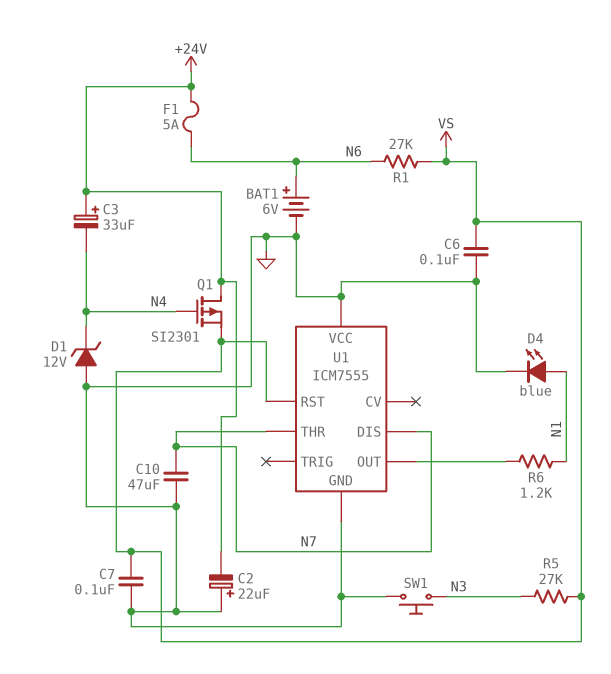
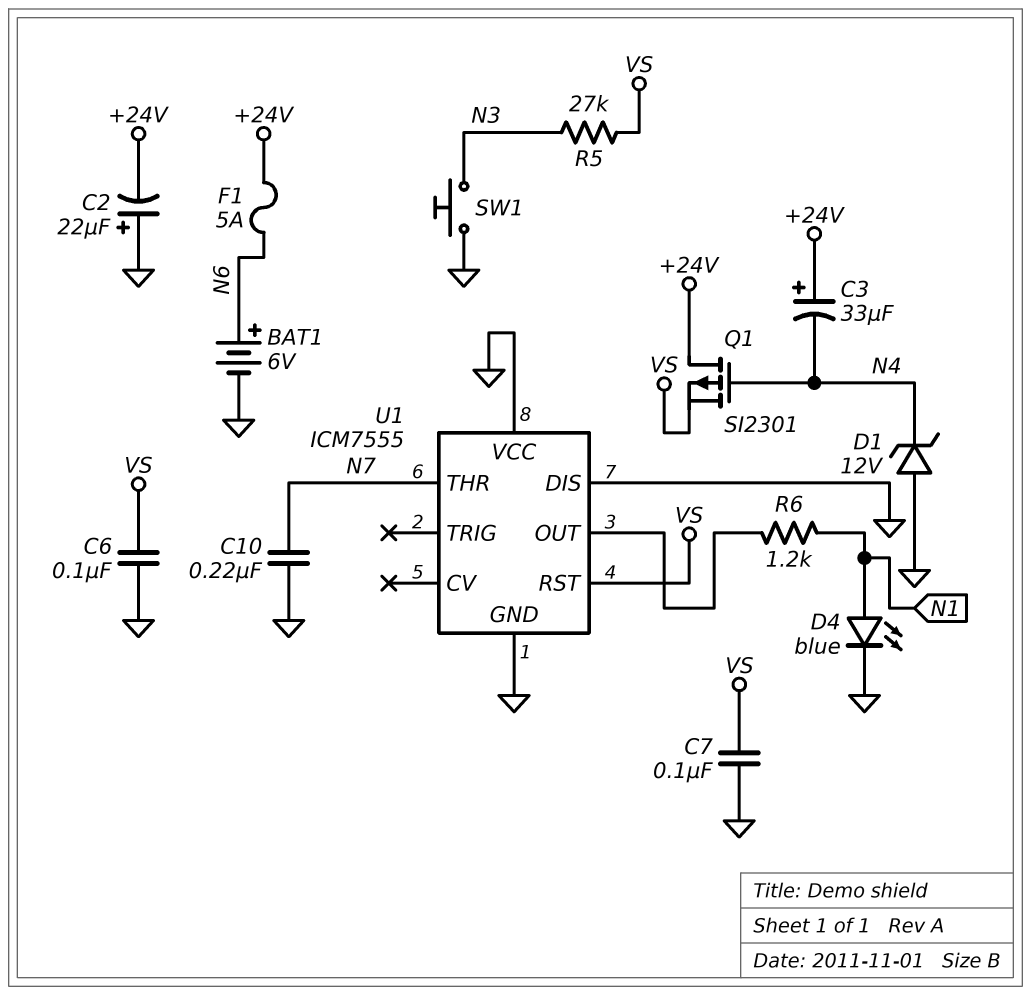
C10: 47uF (GND, N7) -> 220nF (GND, N7)
R1: 27k (N6, VS) -> none
U1 pin DIS: N7 -> GND

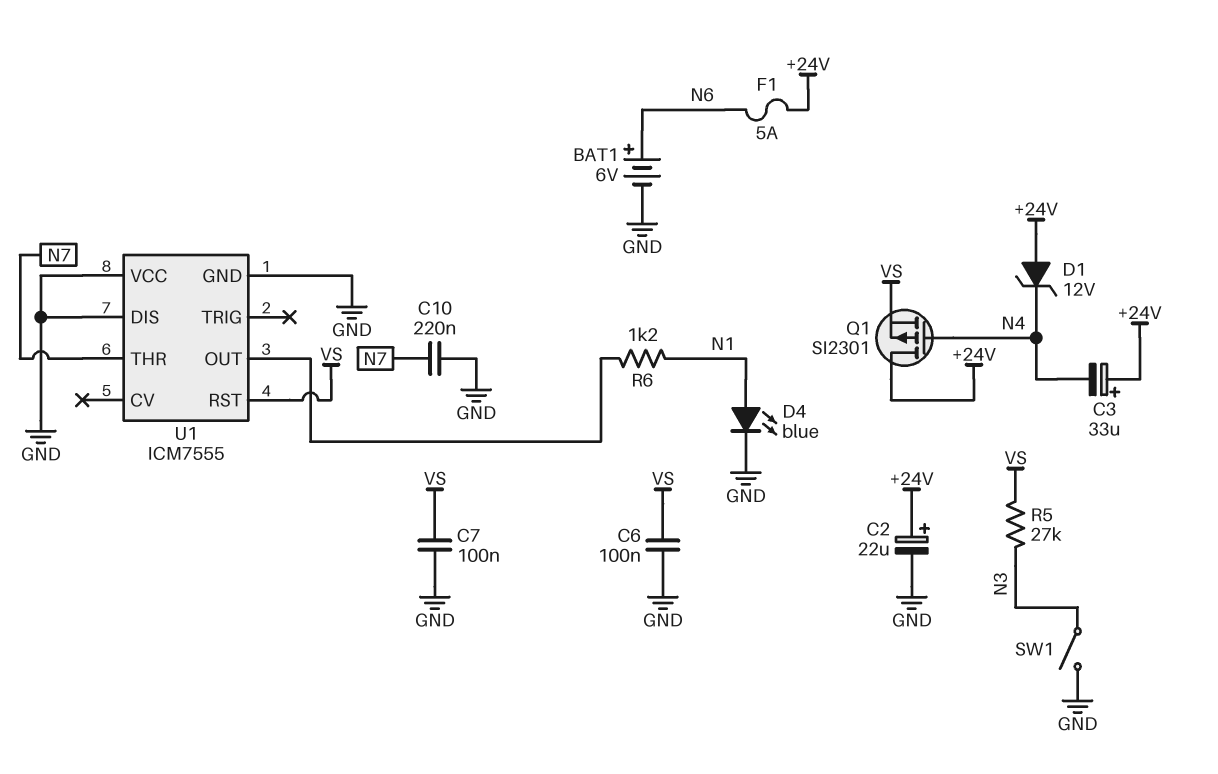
C2: 22uF (plus GND, minus +24V) -> 22uF (plus +24V, minus GND)
D1: zener 12V (A GND, K N4) -> zener 12V (A +24V, K N4)
SW1: button (GND, N3) -> switch (GND, N3)

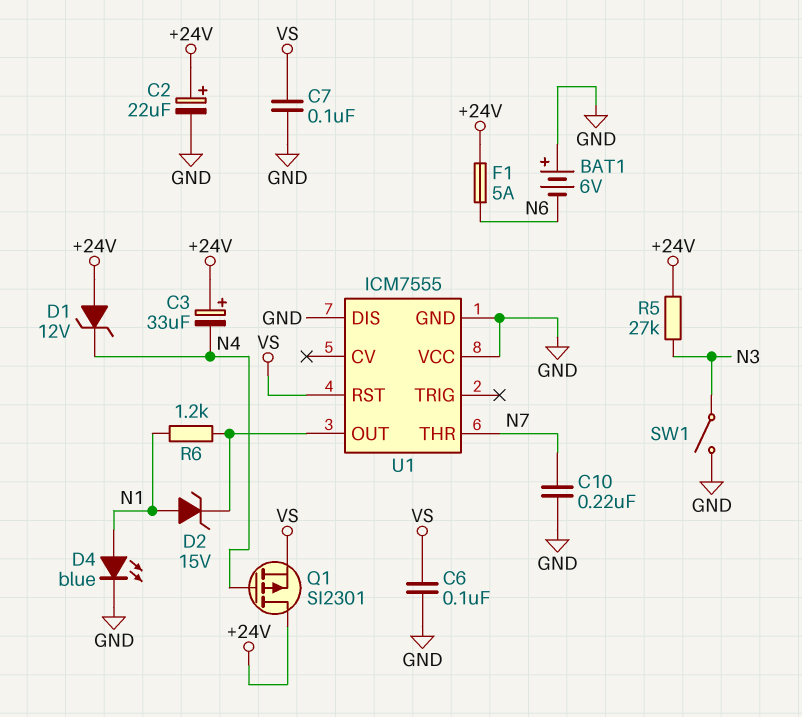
BAT1: 6V (plus N6, minus GND) -> 6V (plus GND, minus N6)
D2: none -> zener 15V (A N1, K U1/OUT)
R5: 27k (N3, VS) -> 27k (+24V, N3)

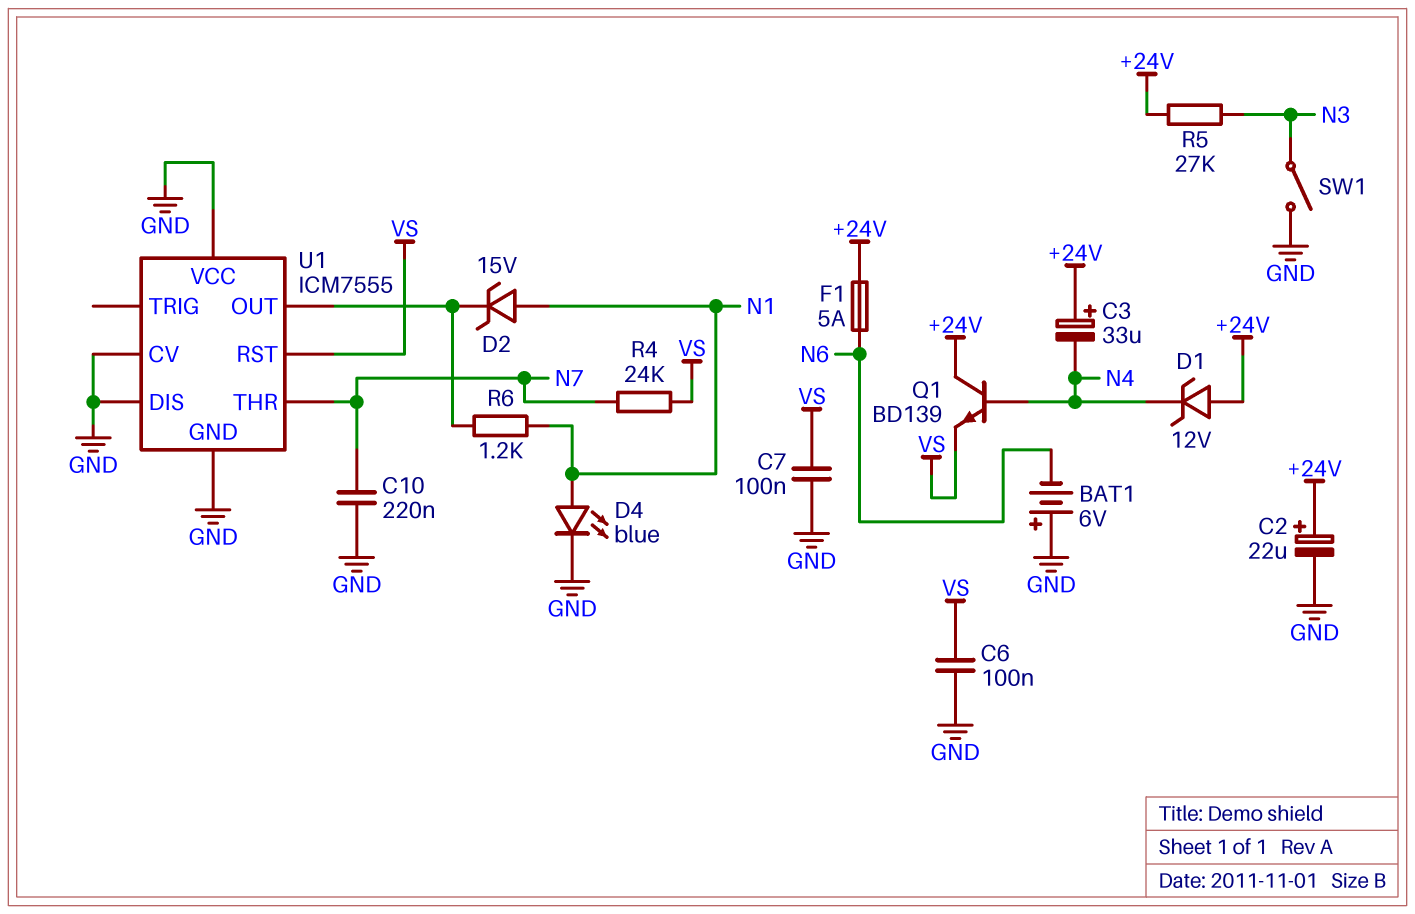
Q1: PMOS SI2301 (G N4, D +24V, S VS) -> NPN BD139 (B N4, C +24V, E VS)
R4: none -> 24k (N7, VS)
U1 pin CV: none -> GND

